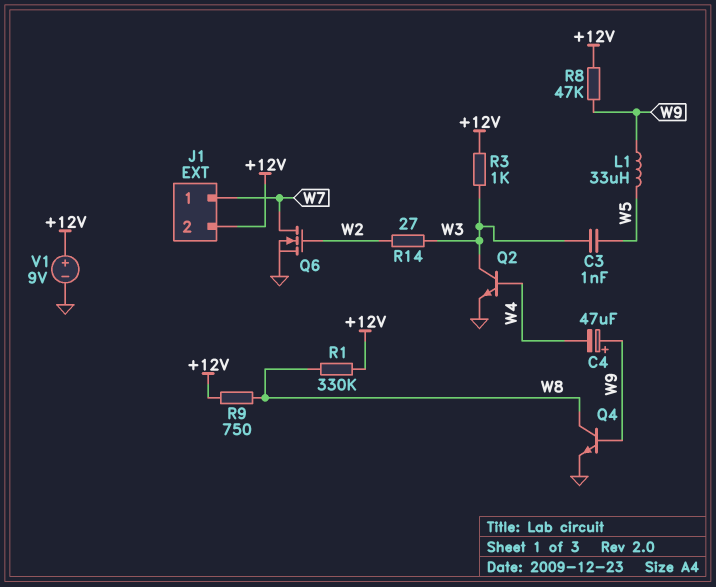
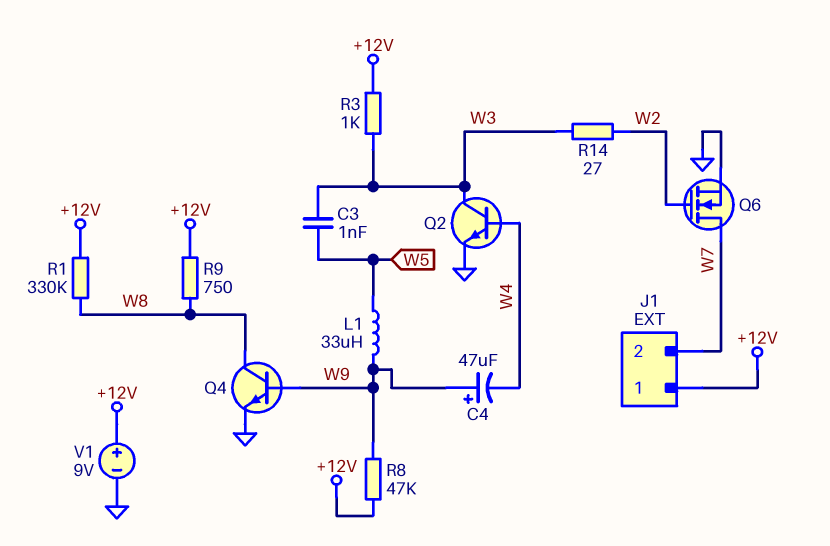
J1 pin 1: W7 -> +12V
J1 pin 2: +12V -> W7

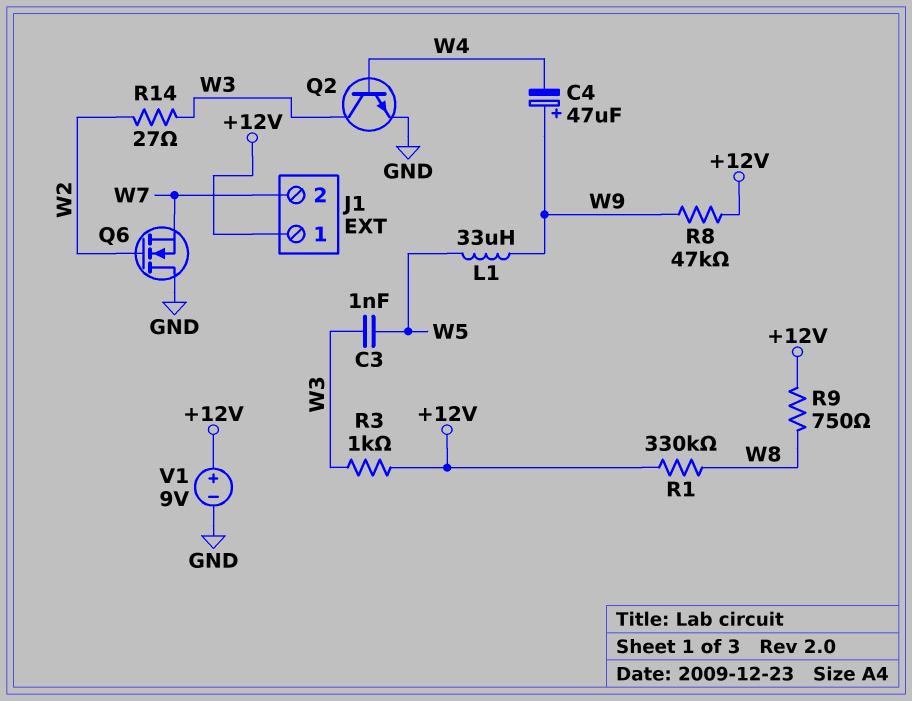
Q4: NPN (B W9, C W8, E GND) -> none
Q6: NMOS (G W2, D W7, S GND) -> NMOS (G W2, D GND, S W7)

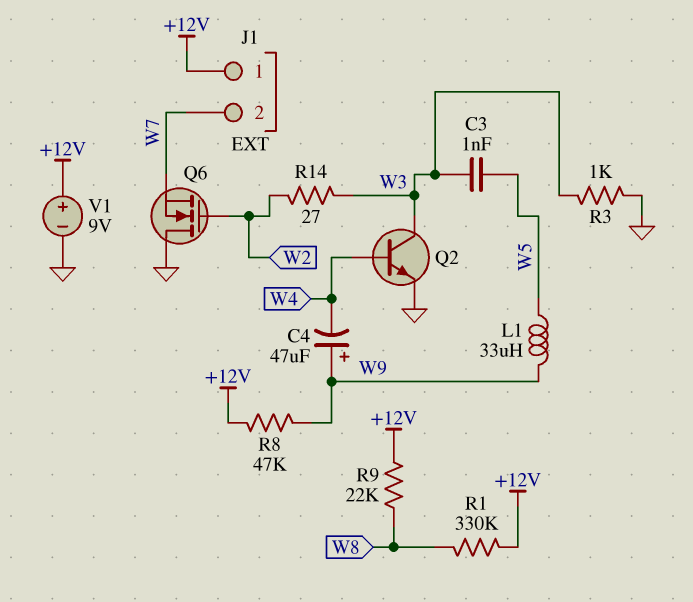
R3: 1k (+12V, W3) -> 1k (GND, W3)
R9: 750 (+12V, W8) -> 22k (+12V, W8)

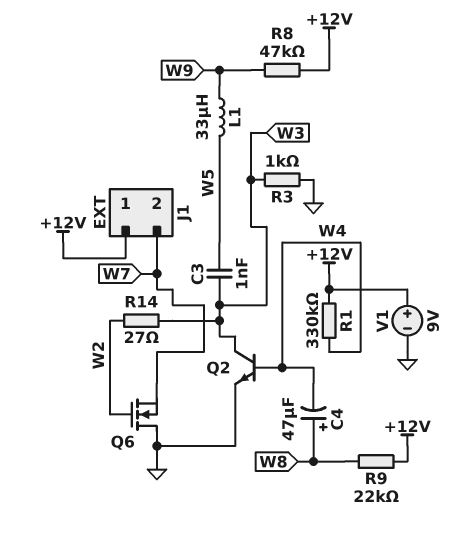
C4: 47uF (plus W9, minus W4) -> 47uF (plus W8, minus W4)
R1: 330k (+12V, W8) -> 330k (+12V, W4)

